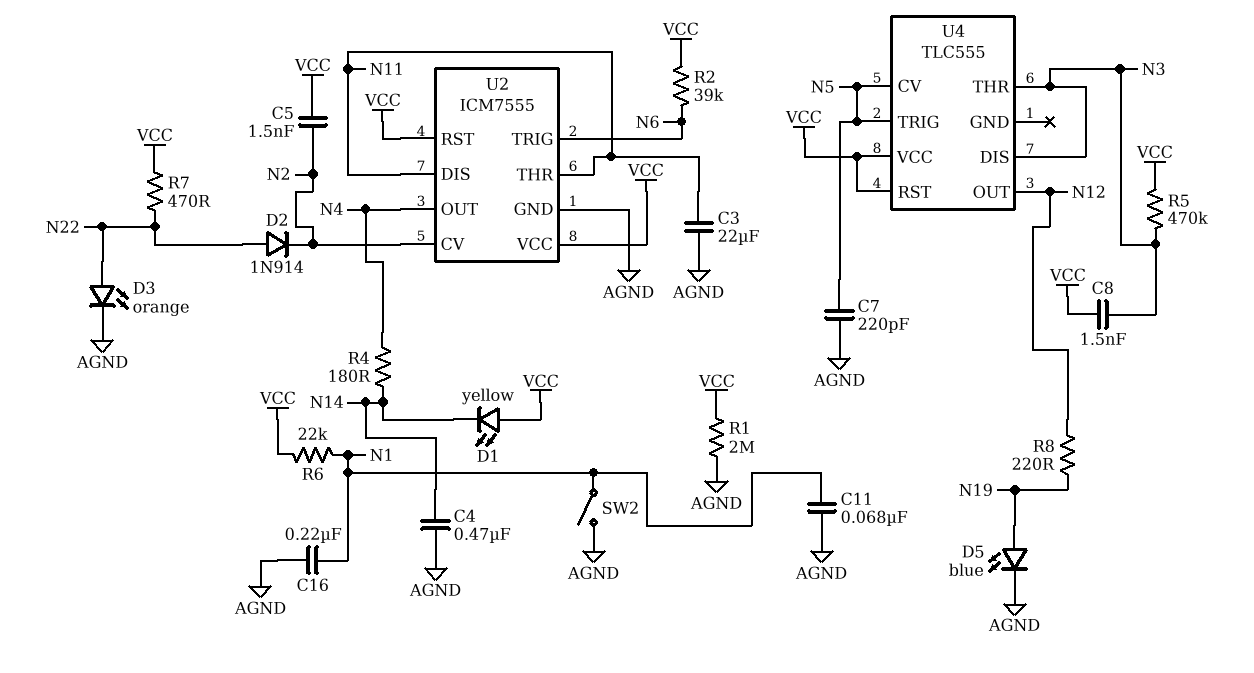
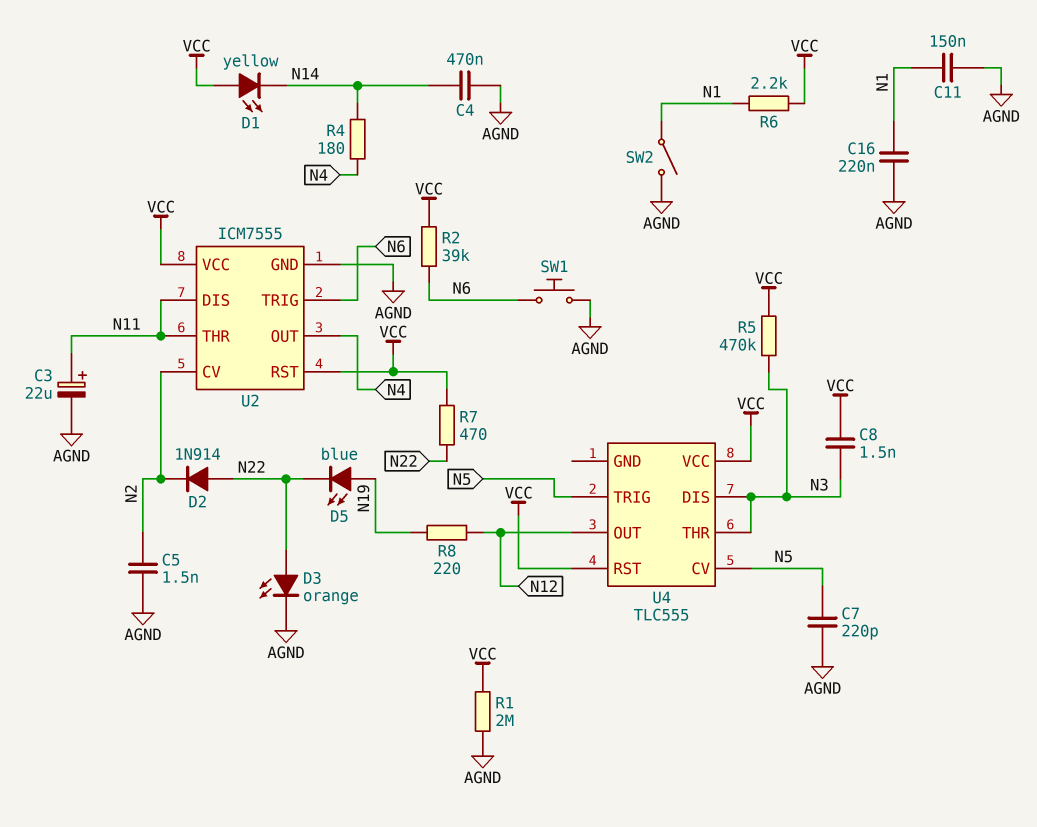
C3: 22uF (AGND, N11) -> 22uF (plus N11, minus AGND)
C5: 1.5nF (N2, VCC) -> 1.5nF (AGND, N2)
C11: 68nF (AGND, N1) -> 150nF (AGND, N1)
D5: LED blue (A N19, K AGND) -> LED blue (A N19, K N22)
R6: 22k (N1, VCC) -> 2.2k (N1, VCC)
SW1: none -> button (AGND, N6)

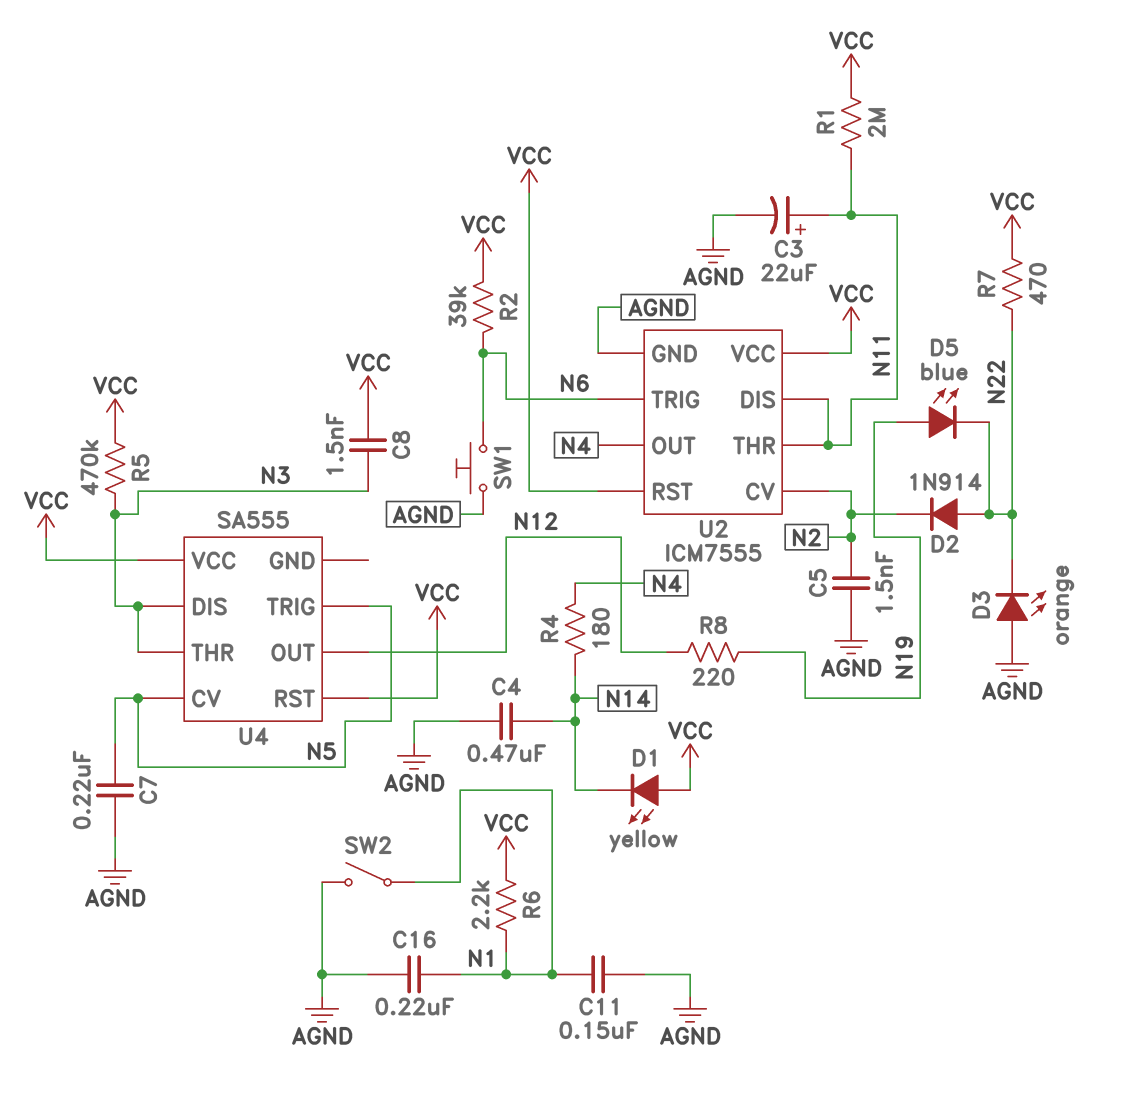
C7: 220pF (AGND, N5) -> 220nF (AGND, N5)
D3: LED orange (A N22, K AGND) -> LED orange (A AGND, K N22)
R1: 2M (AGND, VCC) -> 2M (N11, VCC)
U4: TLC555 -> SA555

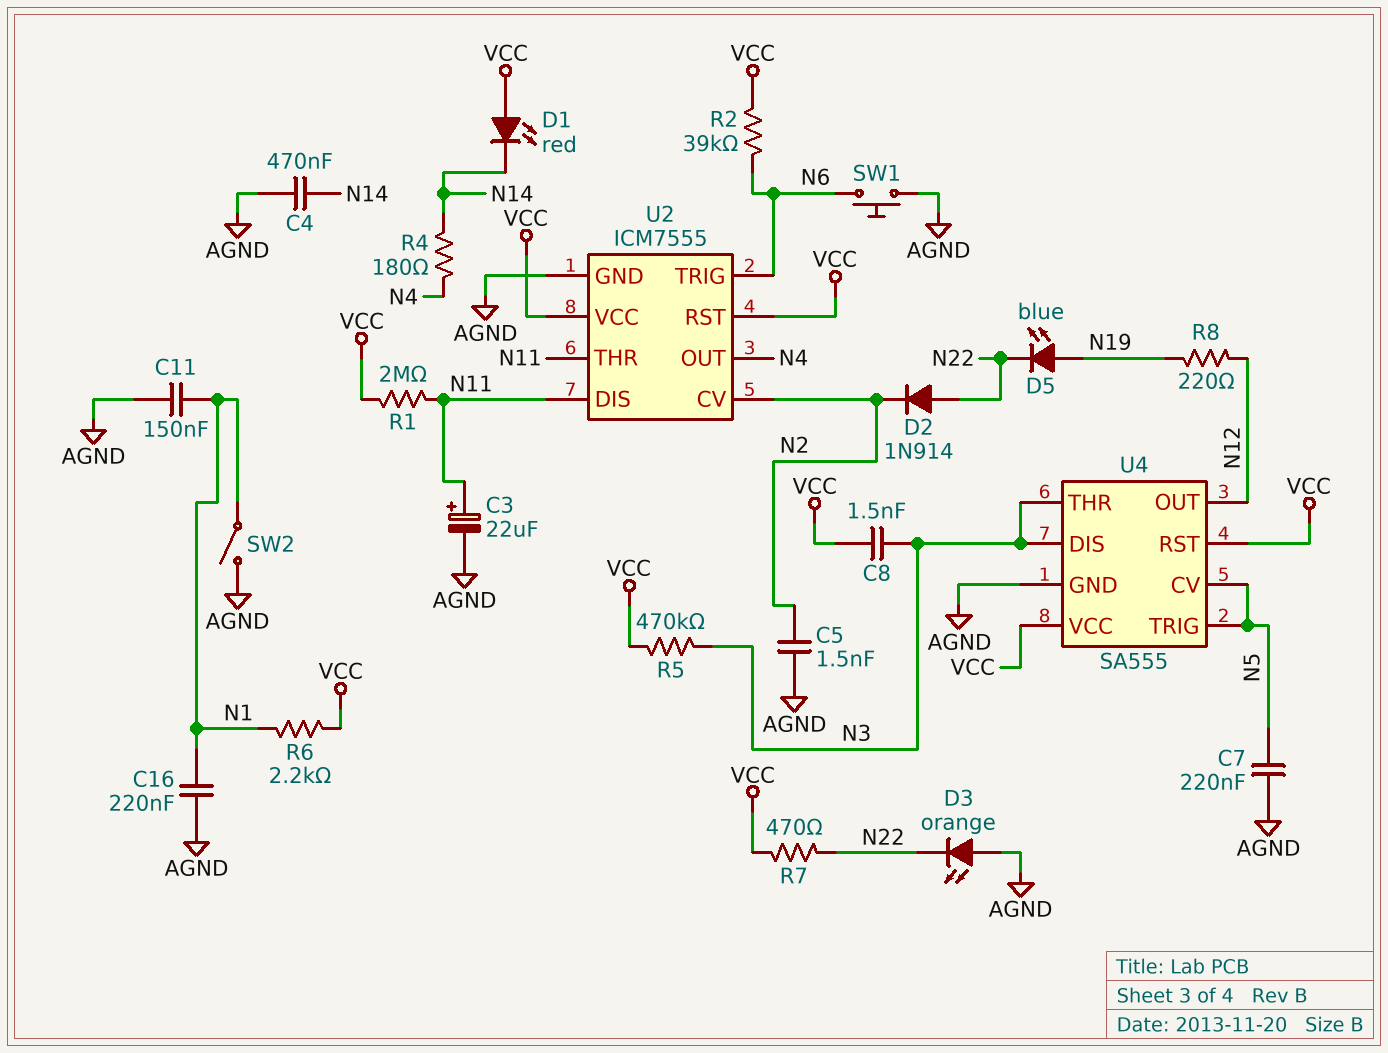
D1: LED yellow (A VCC, K N14) -> LED red (A VCC, K N14)
U4 pin GND: none -> AGND

